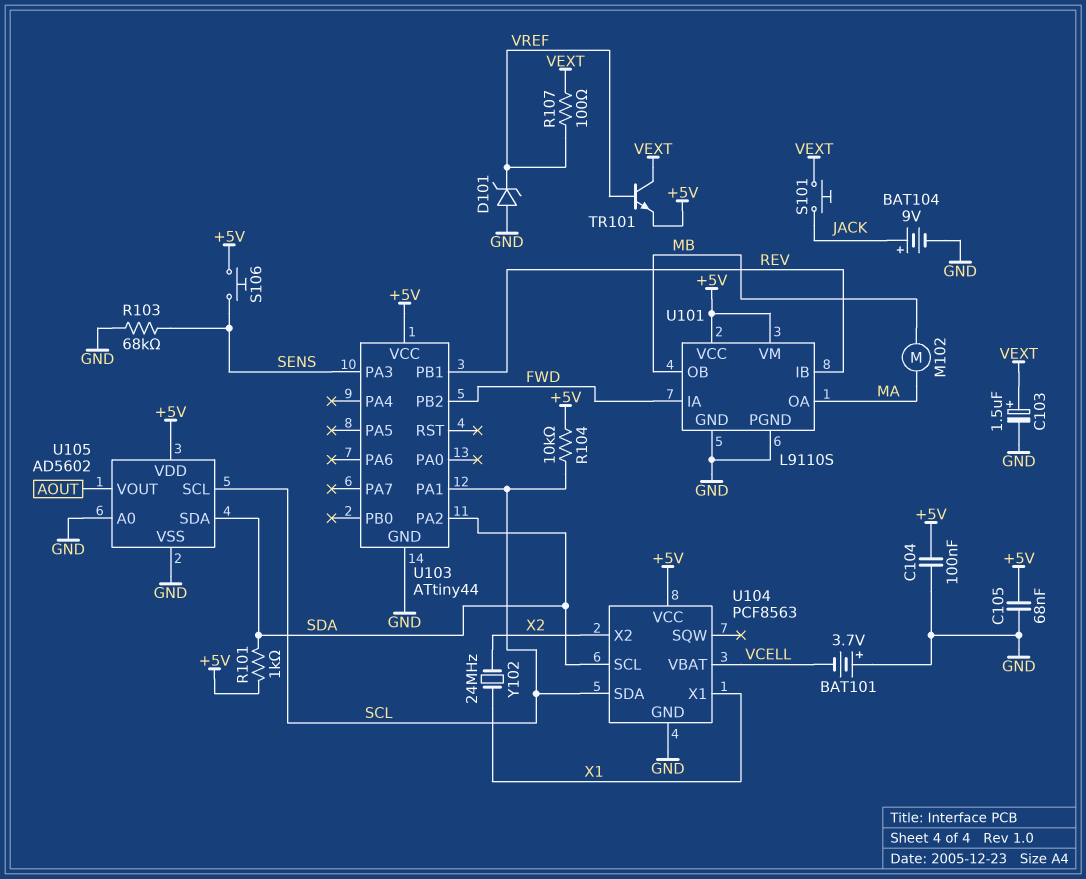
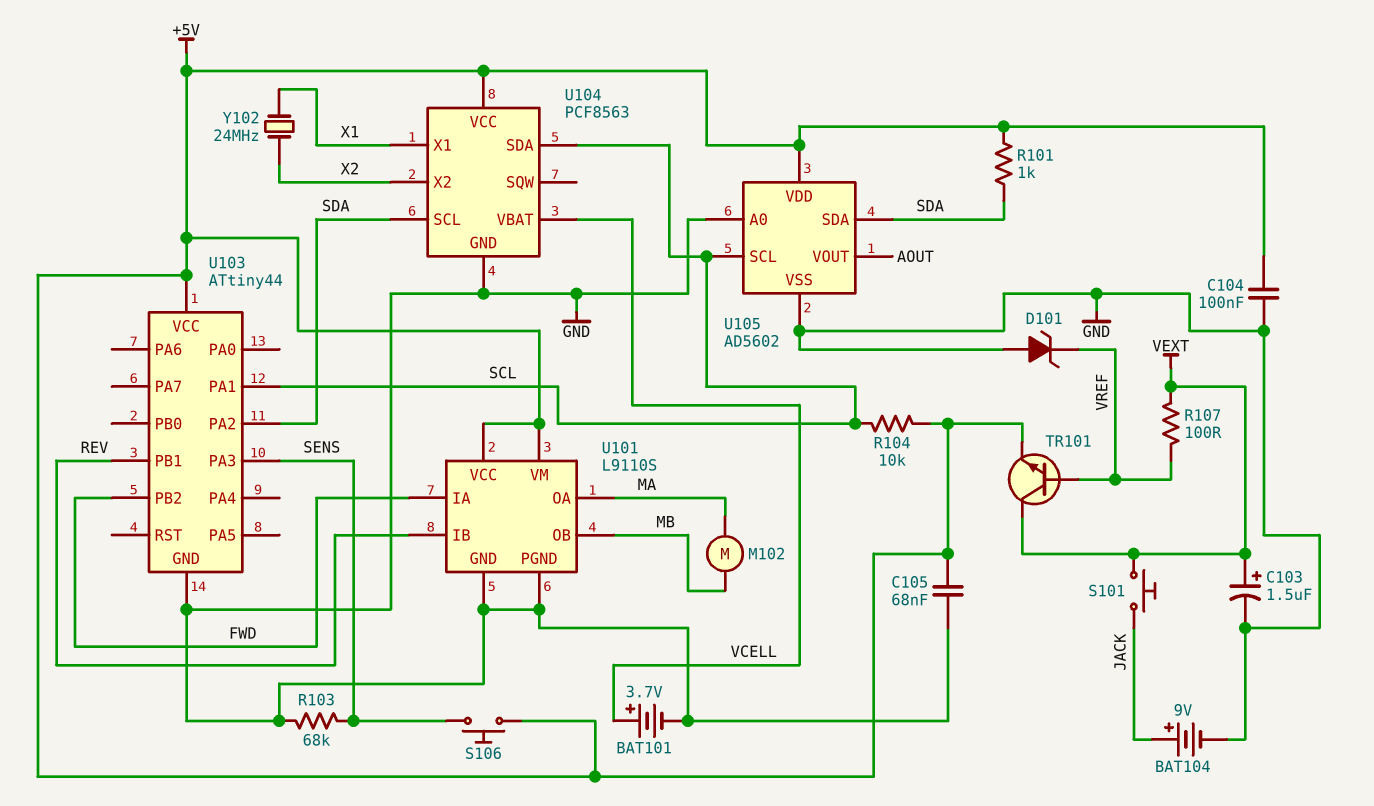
BAT101: 3.7V (plus GND, minus VCELL) -> 3.7V (plus VCELL, minus GND)

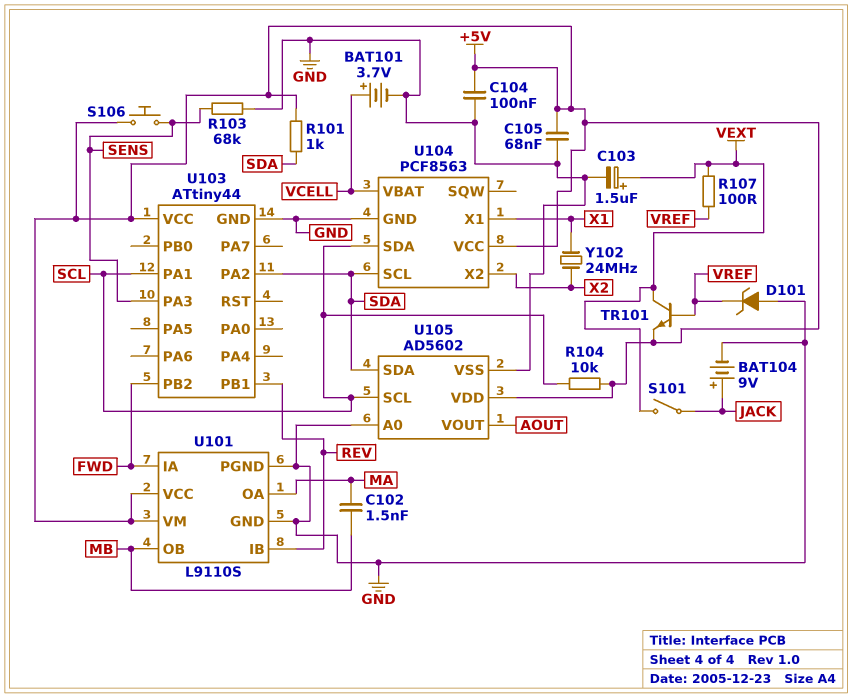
C102: none -> 1.5nF (MA, MB)
M102: motor (MA, MB) -> none
S101: button (JACK, VEXT) -> switch (JACK, VEXT)

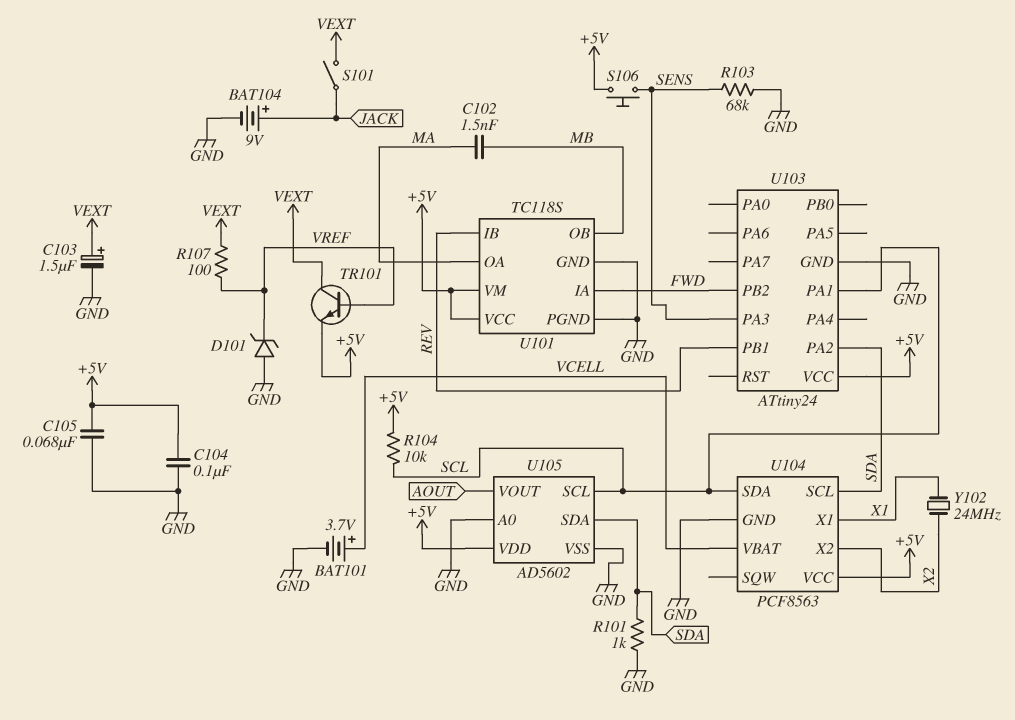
R101: 1k (+5V, SDA) -> 1k (GND, SDA)
U101: L9110S -> TC118S
U103: ATtiny44 -> ATtiny24

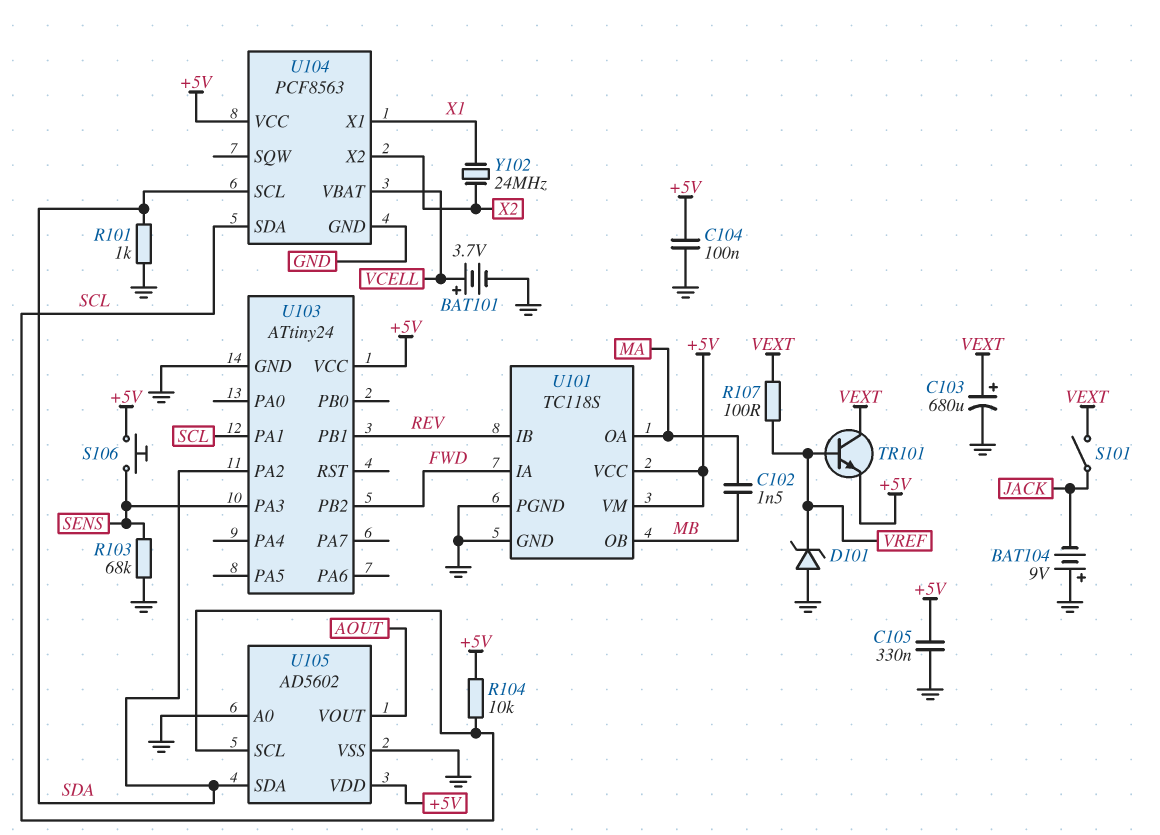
BAT104: 9V (plus JACK, minus GND) -> 9V (plus GND, minus JACK)
C103: 1.5uF (plus VEXT, minus GND) -> 680uF (plus VEXT, minus GND)
C105: 68nF (+5V, GND) -> 330nF (+5V, GND)

